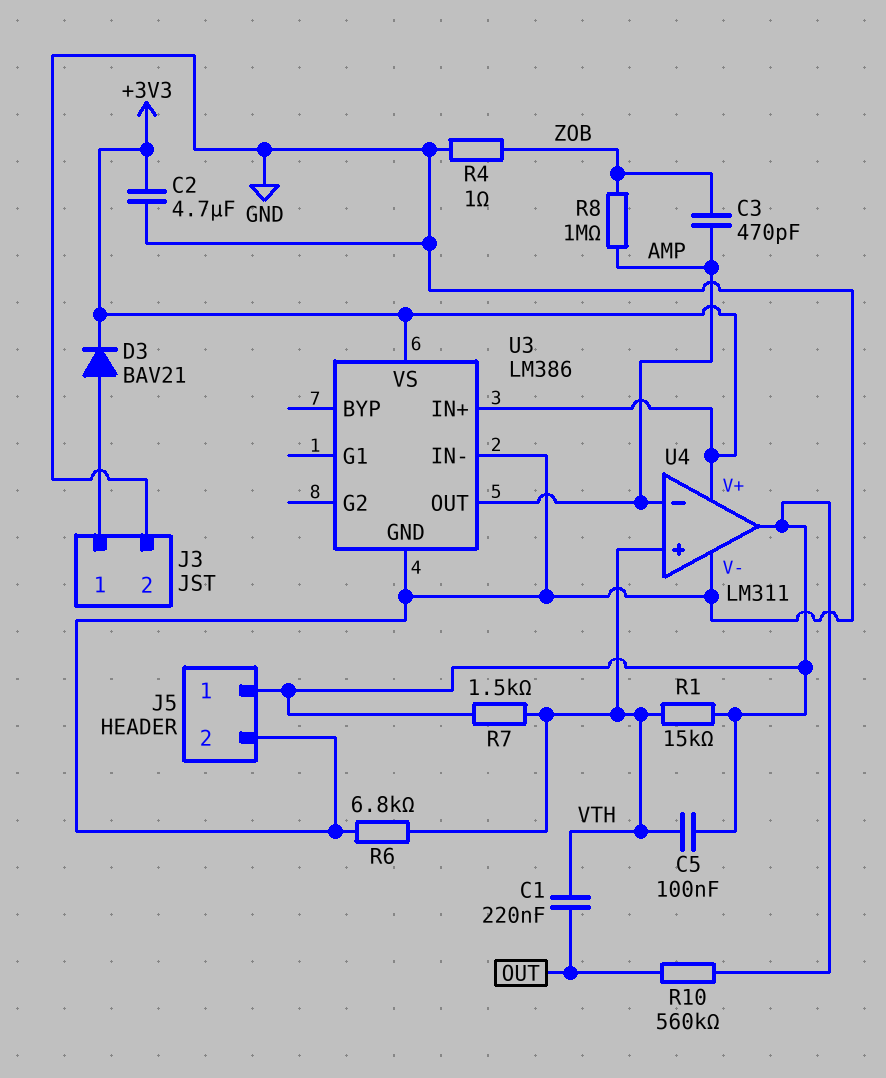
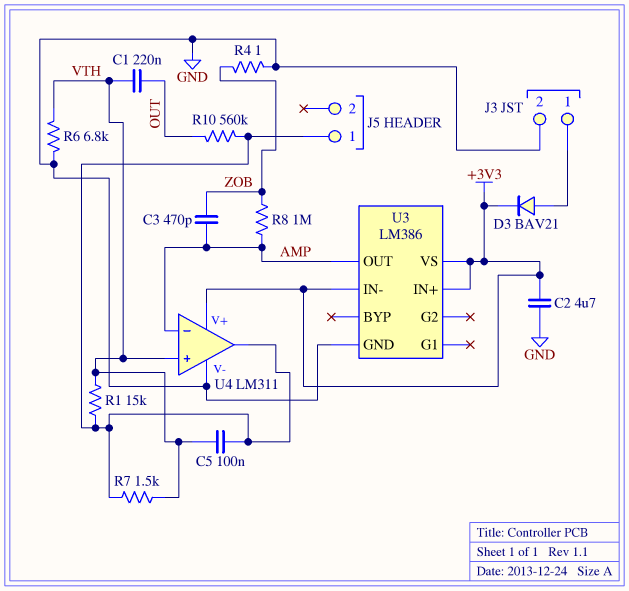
J5 pin 2: GND -> none
U3 pin IN-: GND -> +3V3

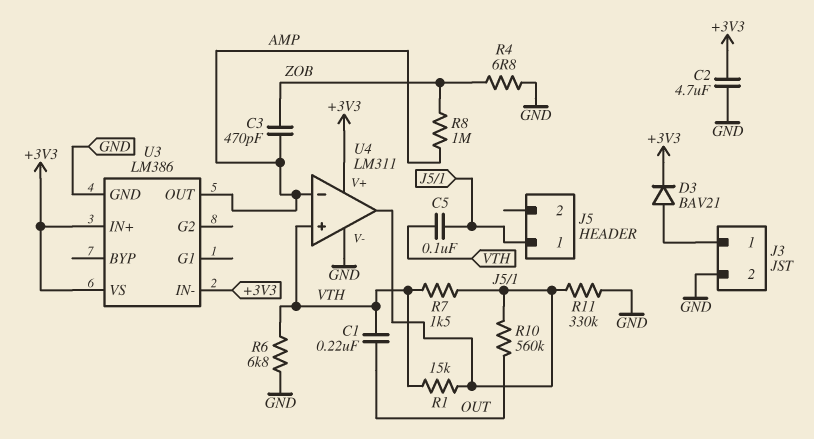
R4: 1 (GND, ZOB) -> 6.8 (GND, ZOB)
R11: none -> 330k (GND, J5/1)

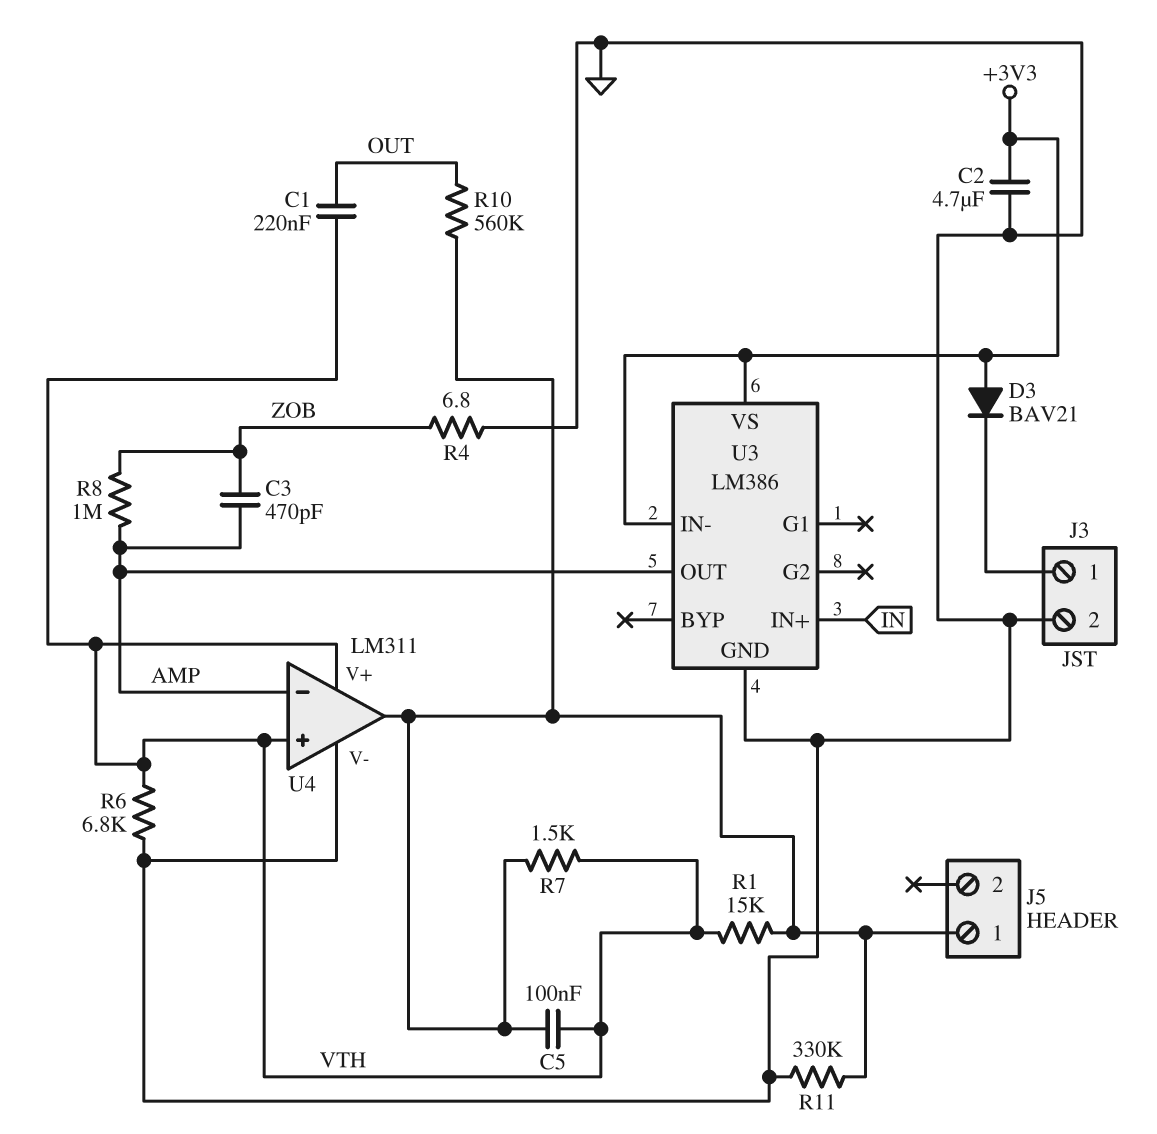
D3: diode BAV21 (A J3/1, K +3V3) -> diode BAV21 (A +3V3, K J3/1)
U3 pin IN+: +3V3 -> IN
U4 pin V+: +3V3 -> VTH

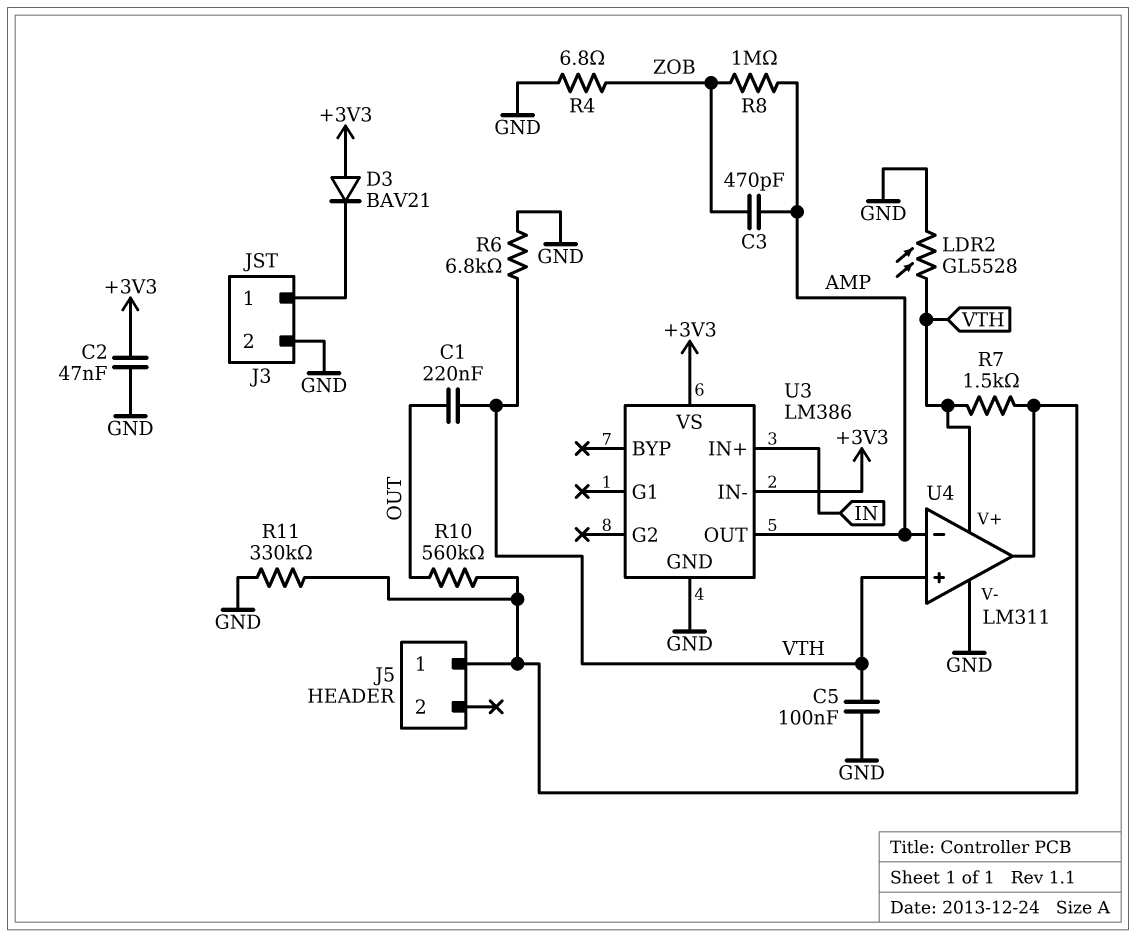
C2: 4.7uF (+3V3, GND) -> 47nF (+3V3, GND)
C5: 100nF (J5/1, VTH) -> 100nF (GND, VTH)
LDR2: none -> GL5528 (GND, VTH)
R1: 15k (J5/1, VTH) -> none

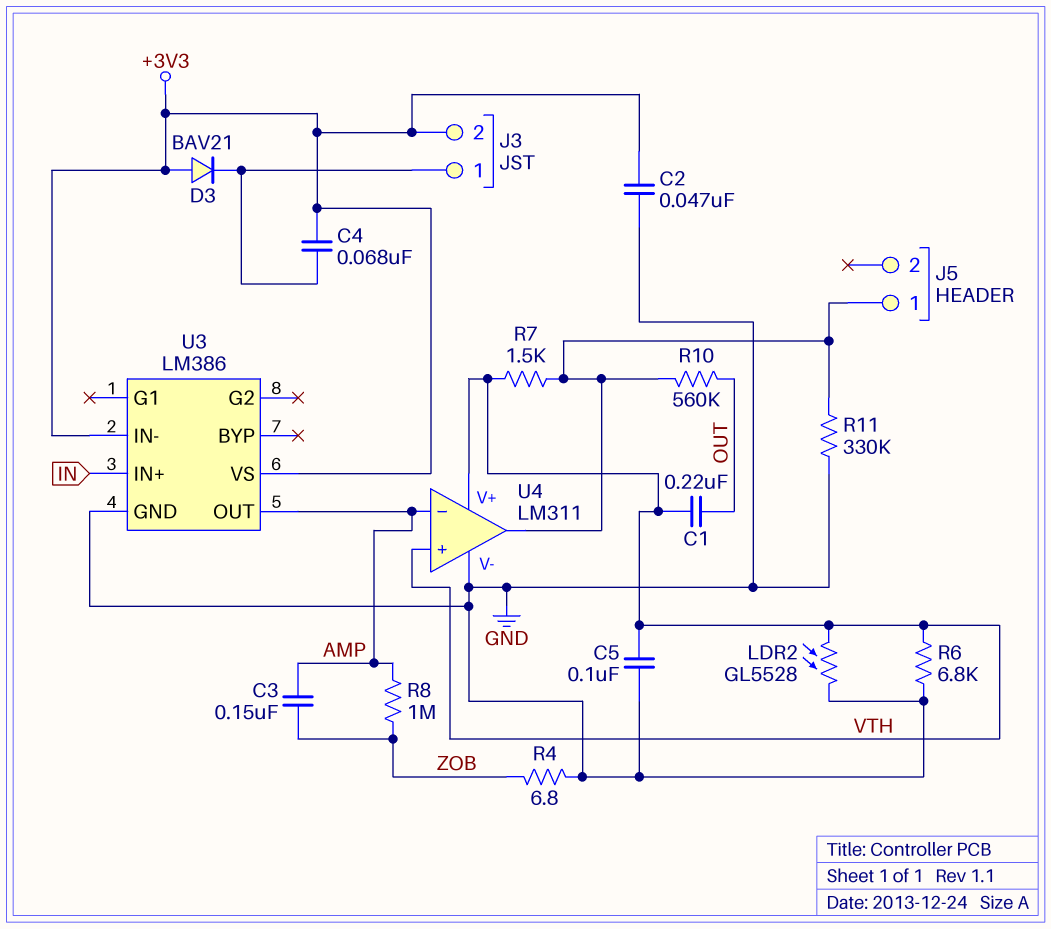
C3: 470pF (AMP, ZOB) -> 150nF (AMP, ZOB)
C4: none -> 68nF (+3V3, J3/1)
J3 pin 2: GND -> +3V3

